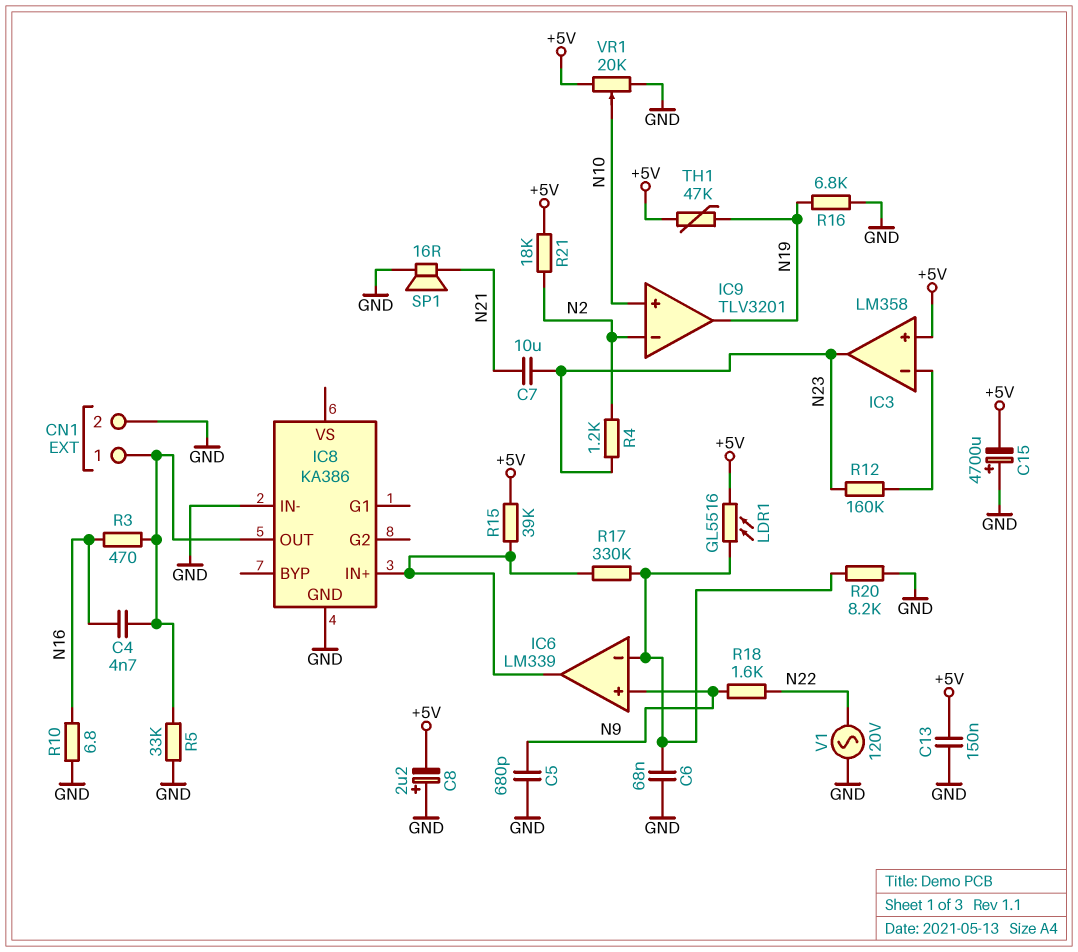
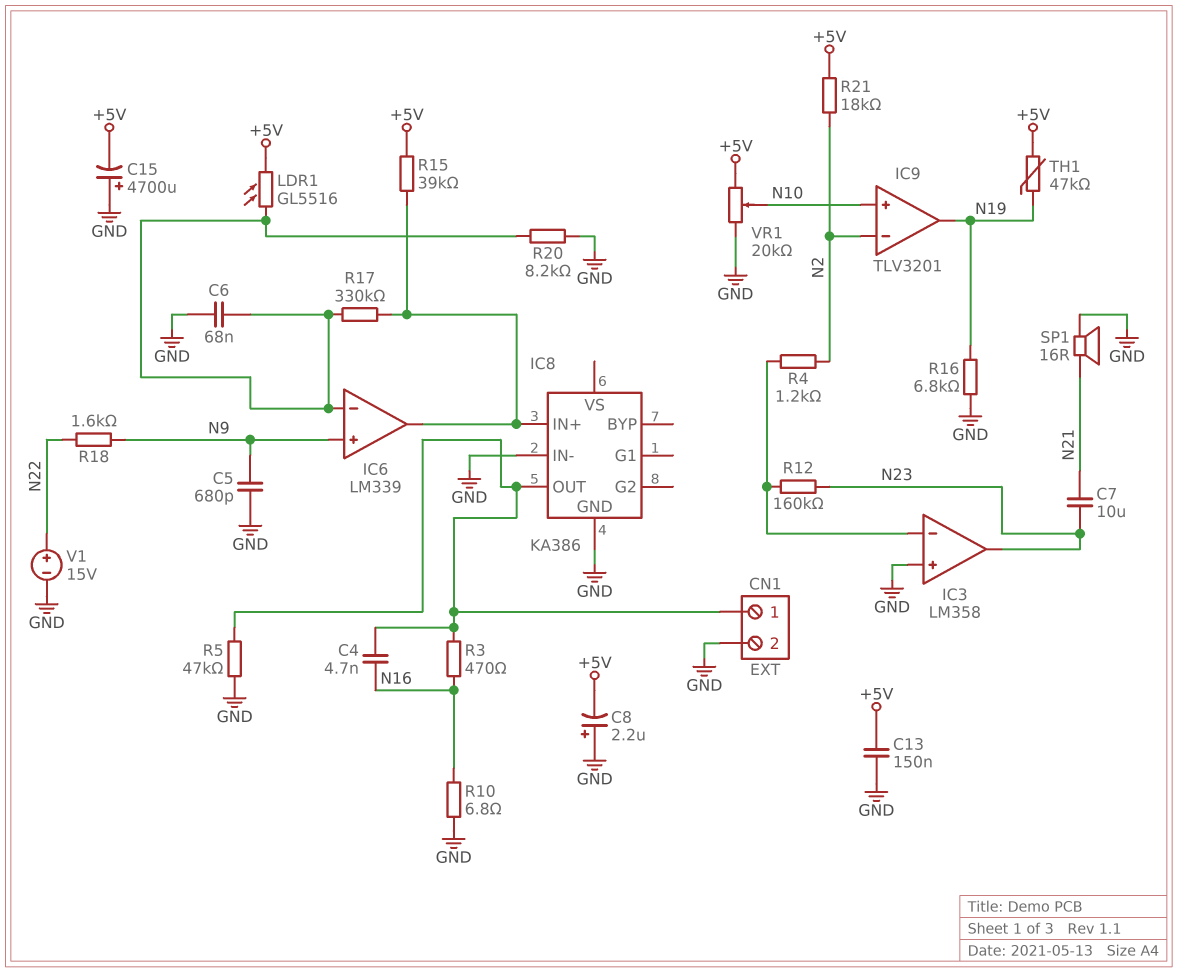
IC3 pin in+: +5V -> GND
R4: 1.2k (N2, N23) -> 1.2k (IC3/in-, N2)
R5: 33k (CN1/1, GND) -> 47k (CN1/1, GND)
V1: AC 120V (GND, N22) -> 15V (plus N22, minus GND)

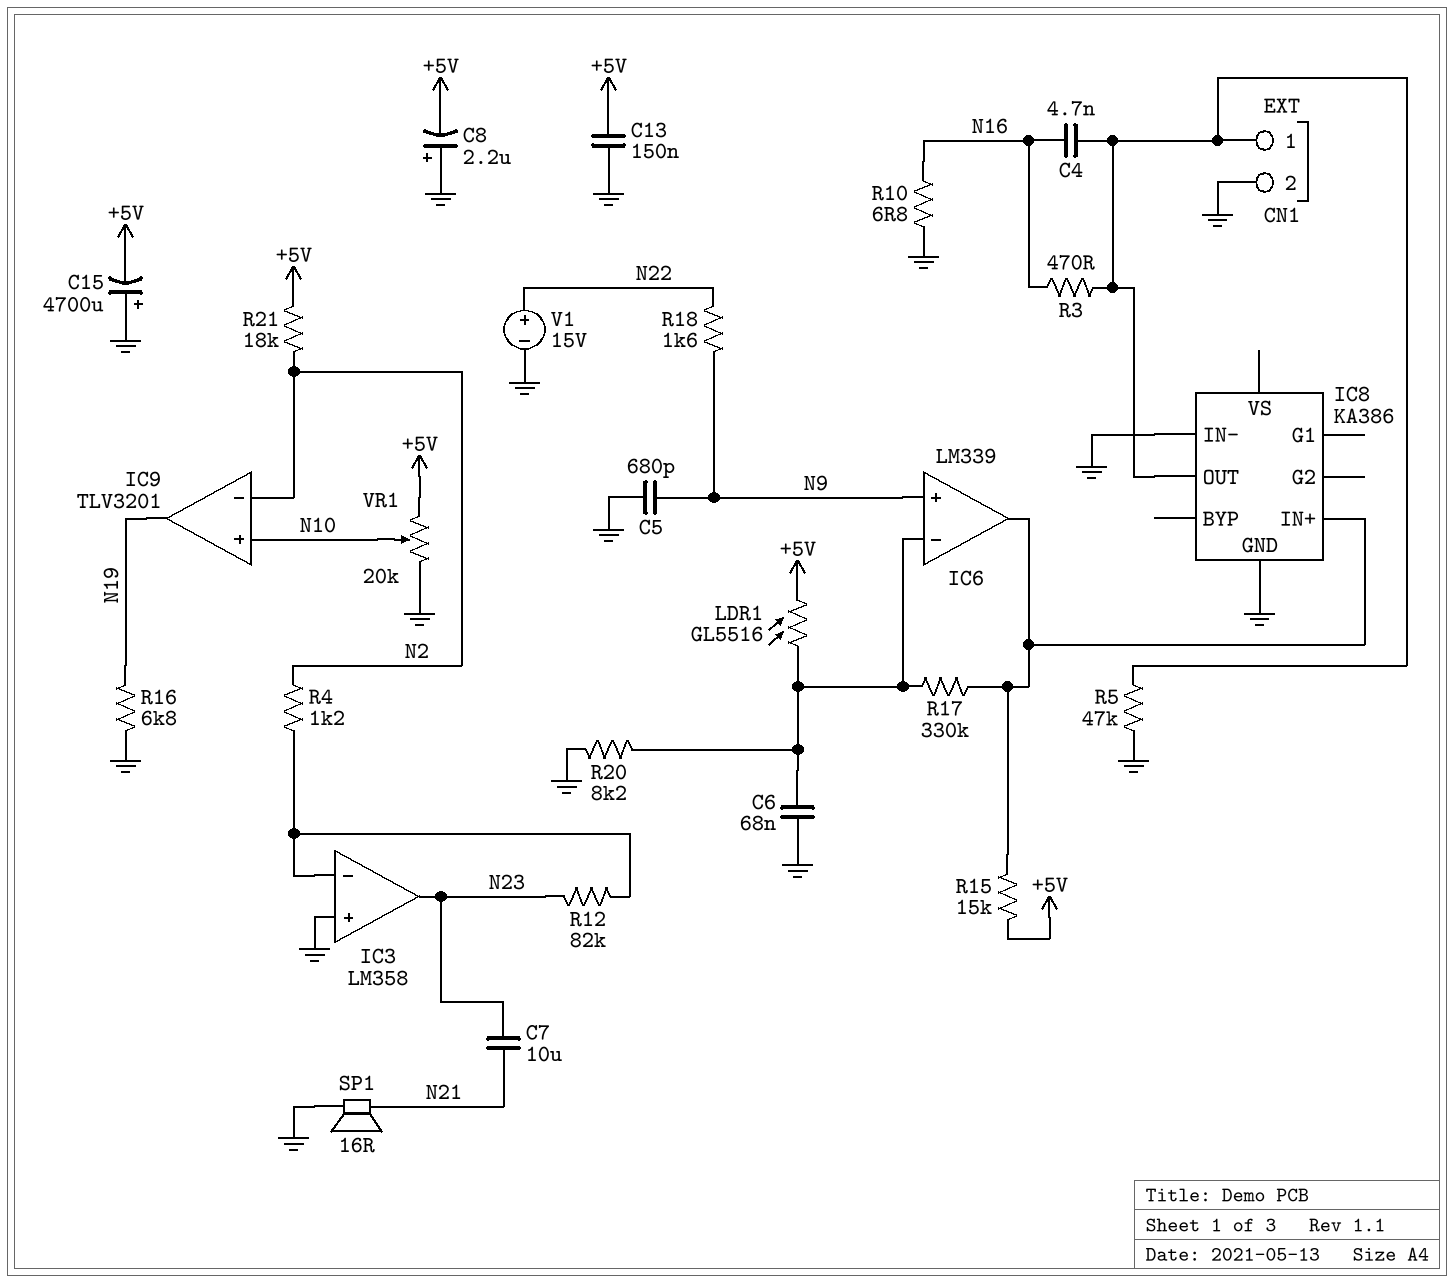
R12: 160k (IC3/in-, N23) -> 82k (IC3/in-, N23)
R15: 39k (+5V, IC6/out) -> 15k (+5V, IC6/out)
TH1: 47k (+5V, N19) -> none

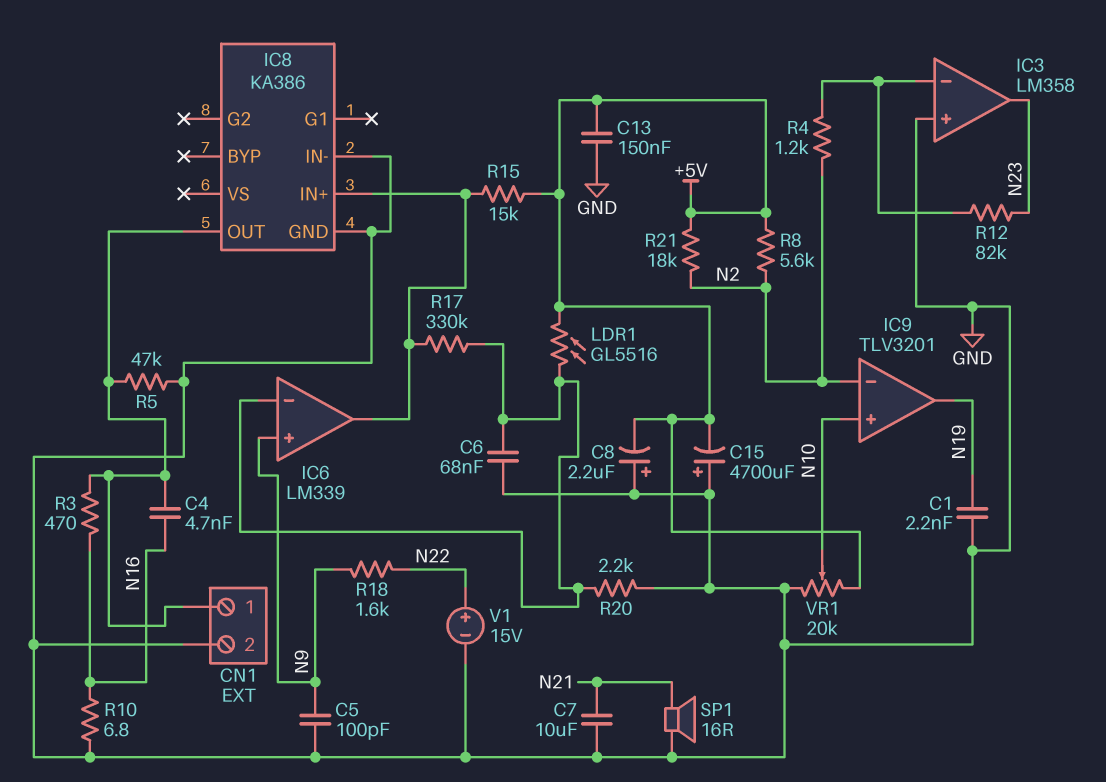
C1: none -> 2.2nF (GND, N19)
C5: 680pF (GND, N9) -> 100pF (GND, N9)
C7: 10uF (N21, N23) -> 10uF (GND, N21)
R8: none -> 5.6k (+5V, N2)
R16: 6.8k (GND, N19) -> none
R20: 8.2k (GND, IC6/in-) -> 2.2k (GND, IC6/in-)

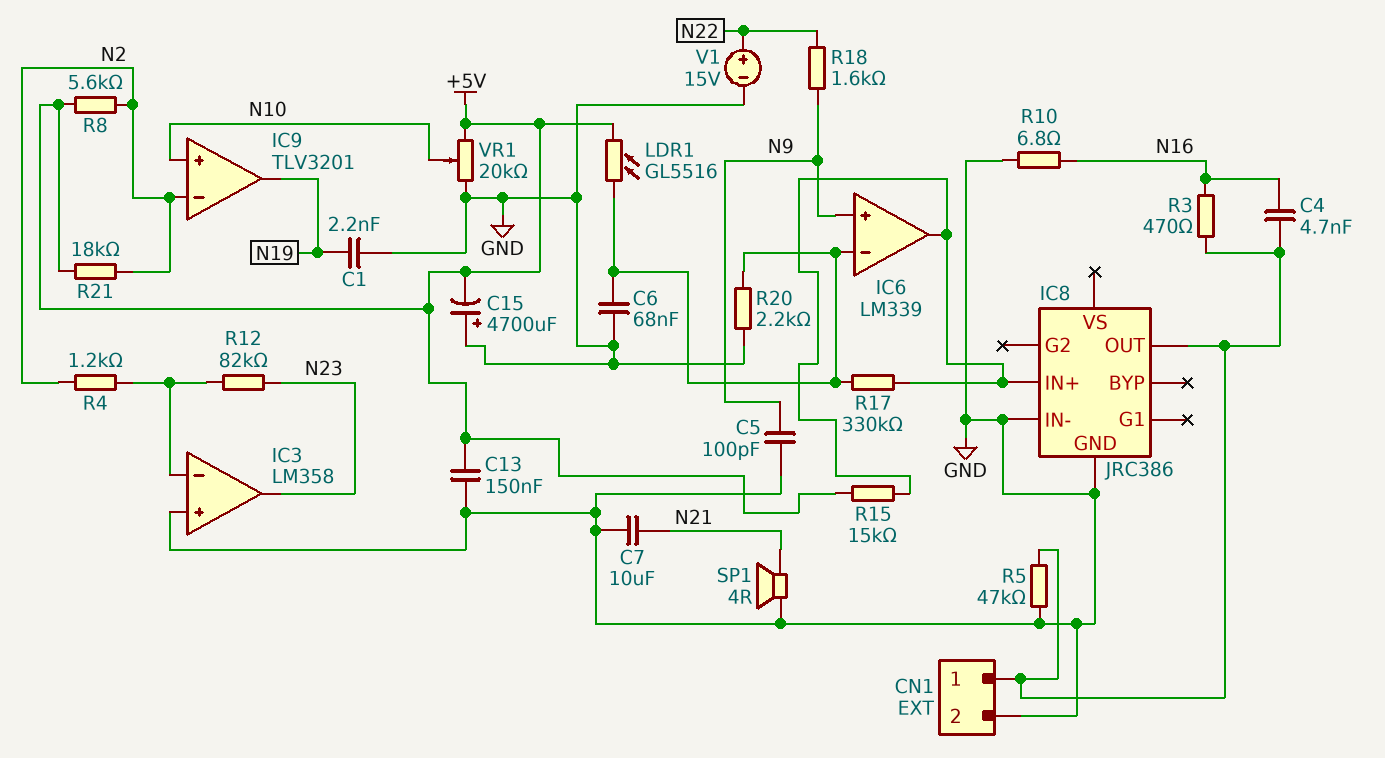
C8: 2.2uF (plus GND, minus +5V) -> none
IC8: KA386 -> JRC386
SP1: speaker 16R (GND, N21) -> speaker 4R (GND, N21)

